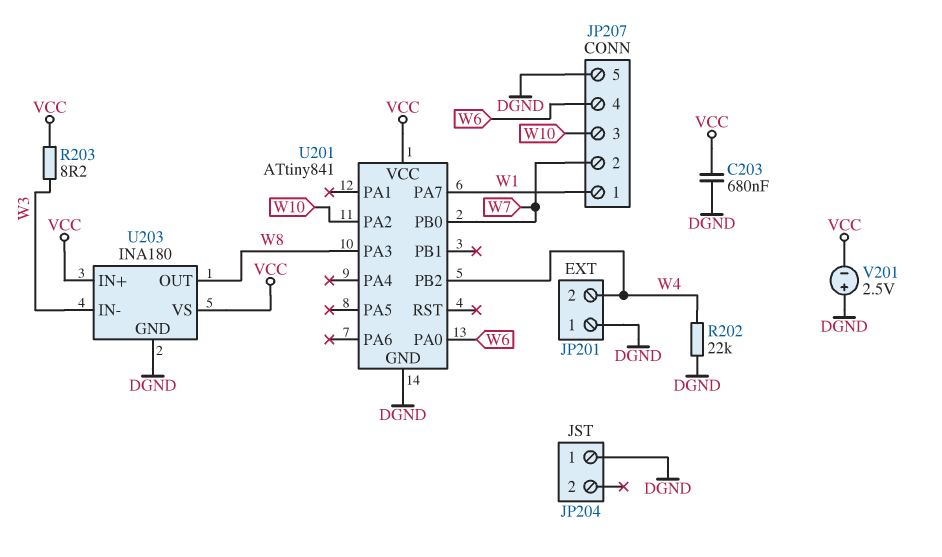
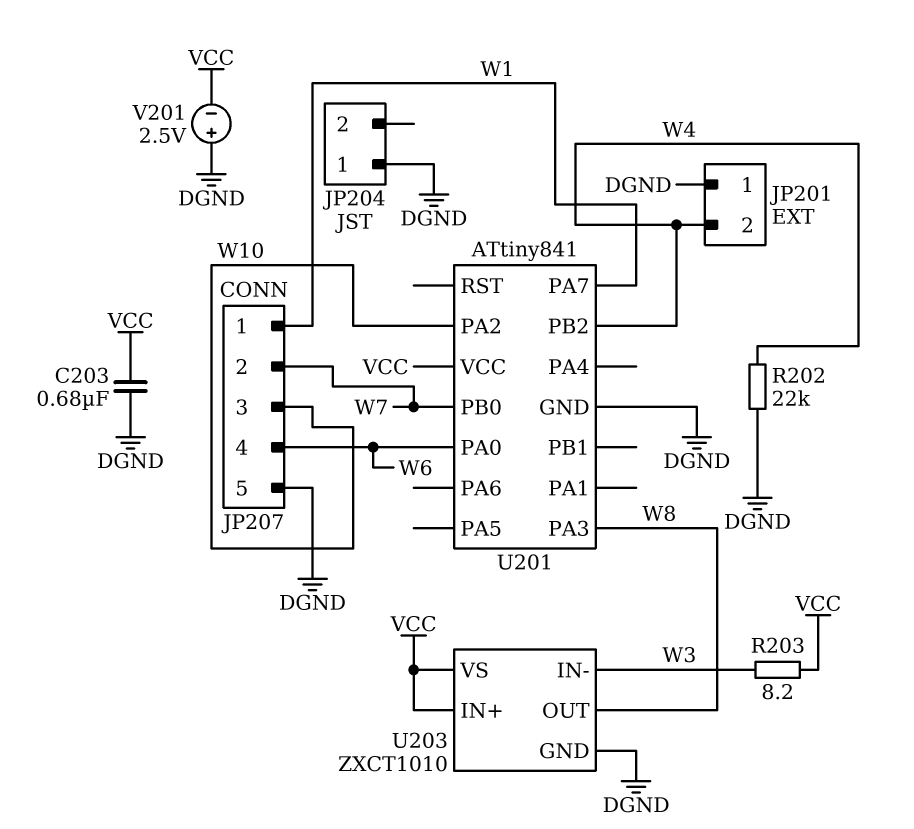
U203: INA180 -> ZXCT1010

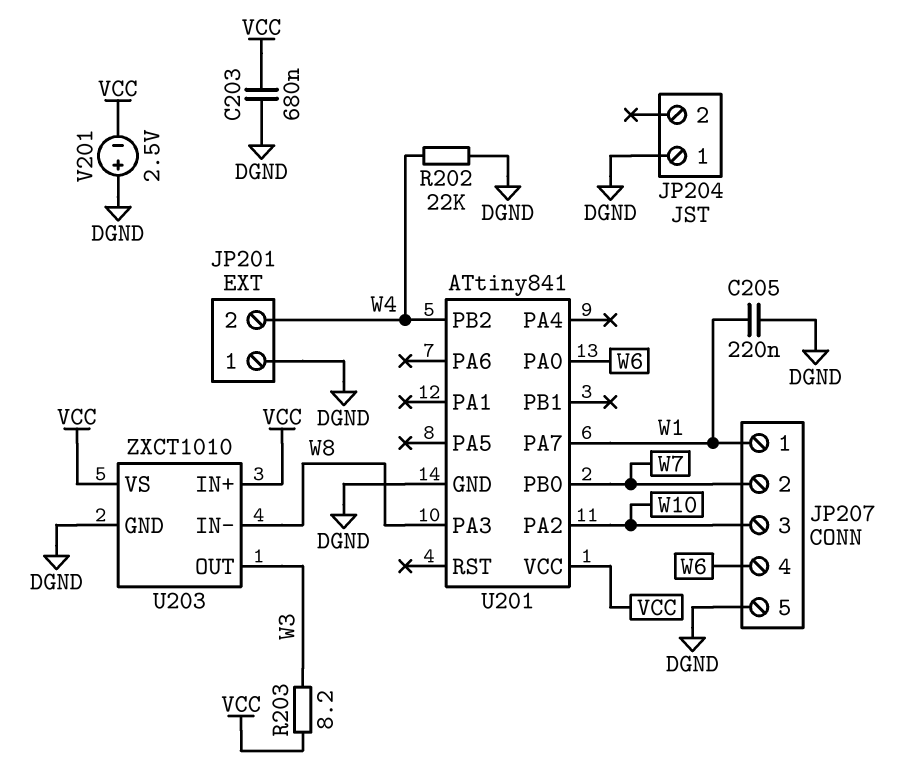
C205: none -> 220nF (DGND, W1)
U203 pin IN-: W3 -> W8
U203 pin OUT: W8 -> W3

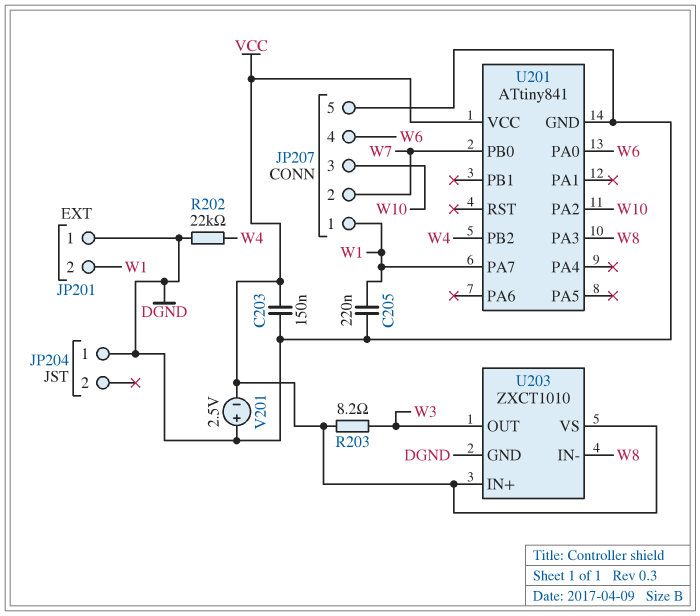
C203: 680nF (DGND, VCC) -> 150nF (DGND, VCC)
JP201 pin 2: W4 -> W1

